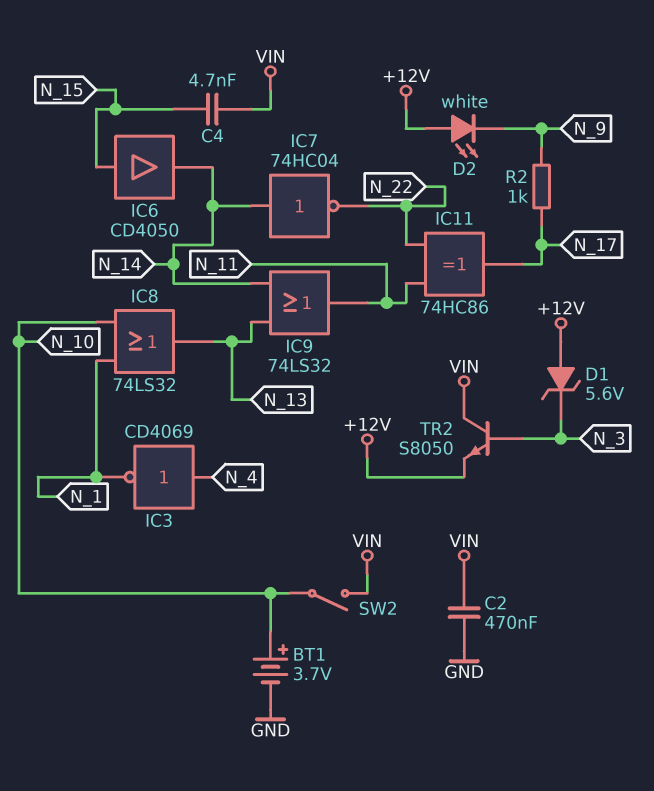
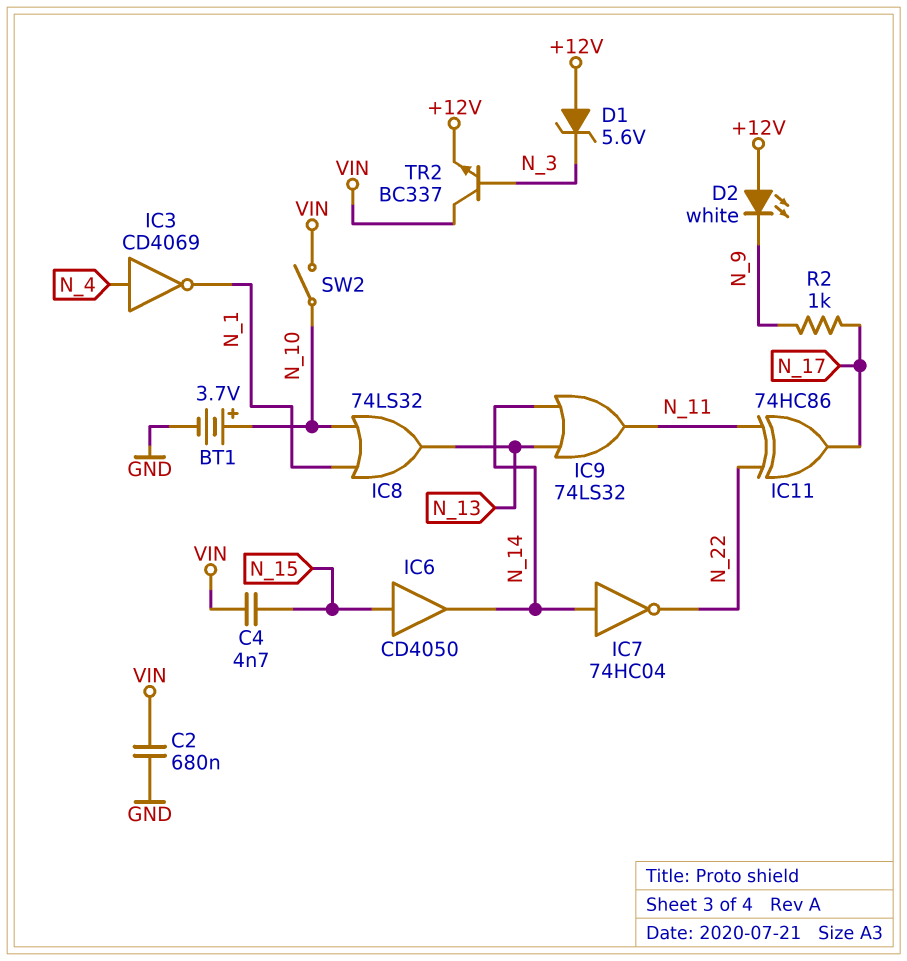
C2: 470nF (GND, VIN) -> 680nF (GND, VIN)
TR2: NPN S8050 (B N_3, C VIN, E +12V) -> NPN BC337 (B N_3, C VIN, E +12V)

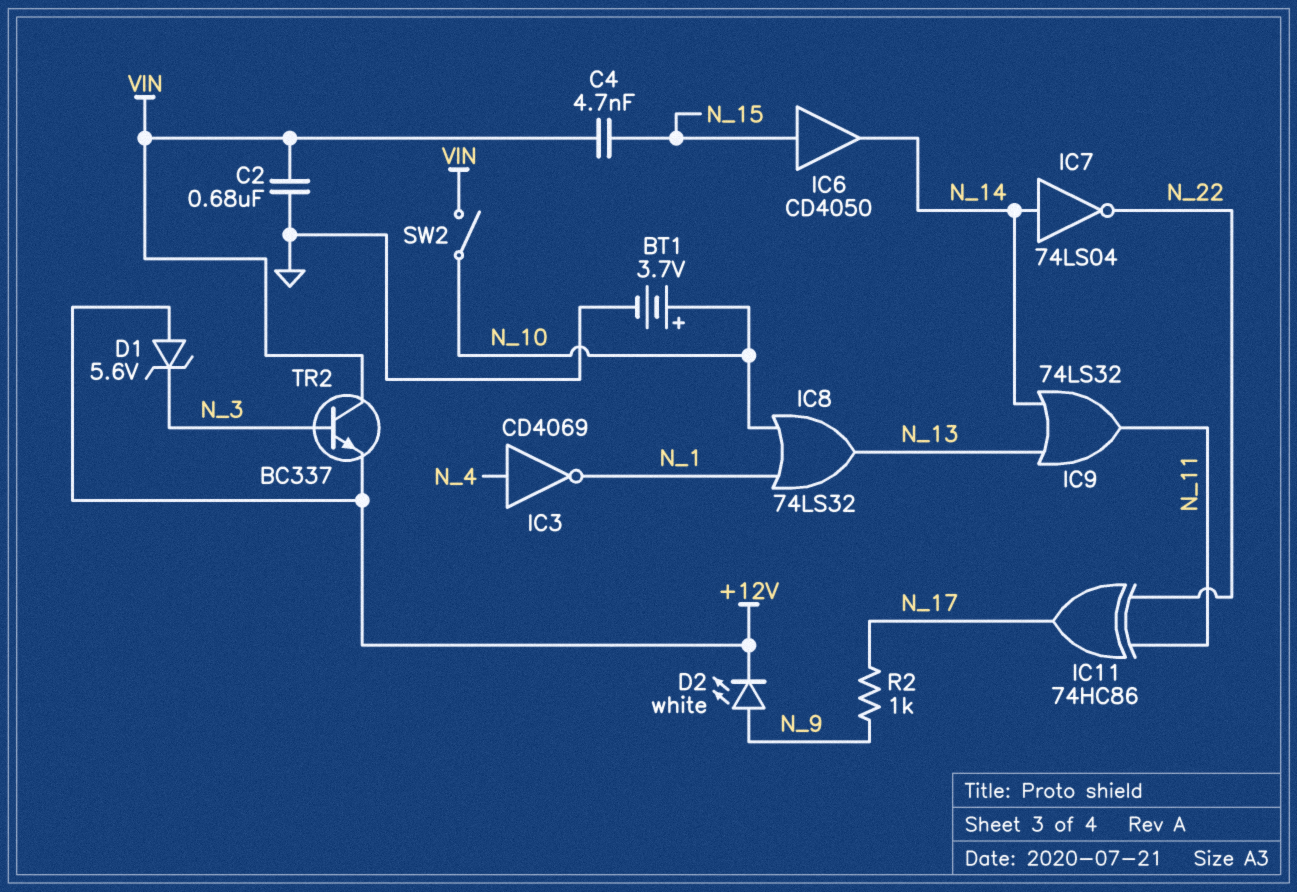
D2: LED white (A +12V, K N_9) -> LED white (A N_9, K +12V)
IC7: NOT 74HC04 (in N_14, out N_22) -> NOT 74LS04 (in N_14, out N_22)

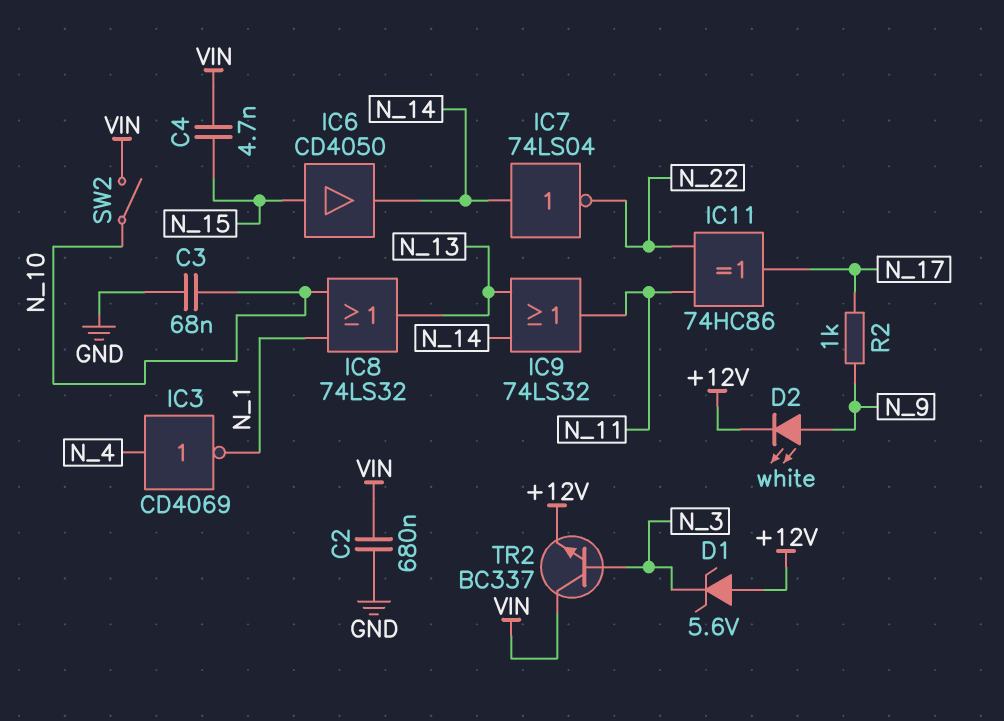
BT1: 3.7V (plus N_10, minus GND) -> none
C3: none -> 68nF (GND, N_10)

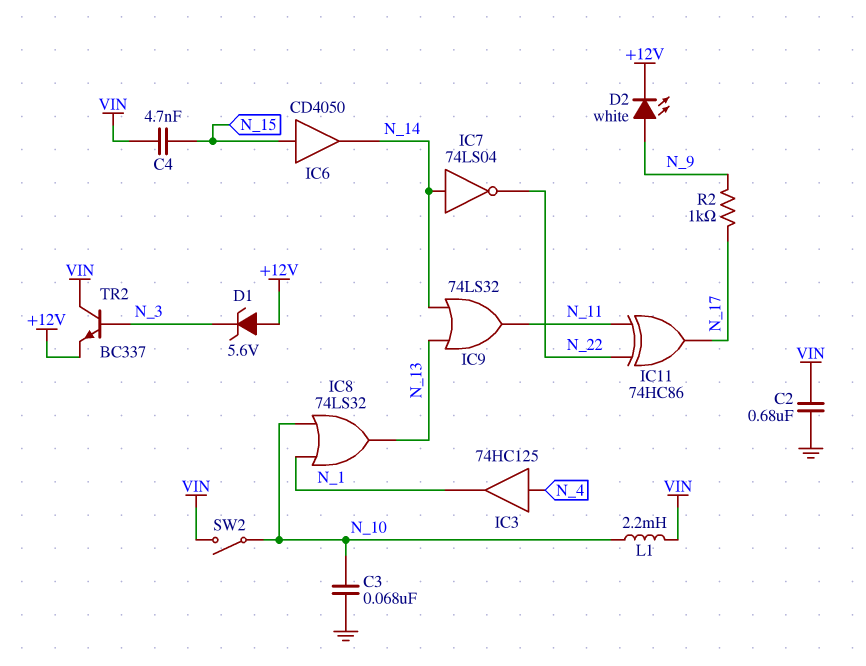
IC3: NOT CD4069 (in N_4, out N_1) -> buffer 74HC125 (in N_4, out N_1)
L1: none -> 2.2mH (N_10, VIN)

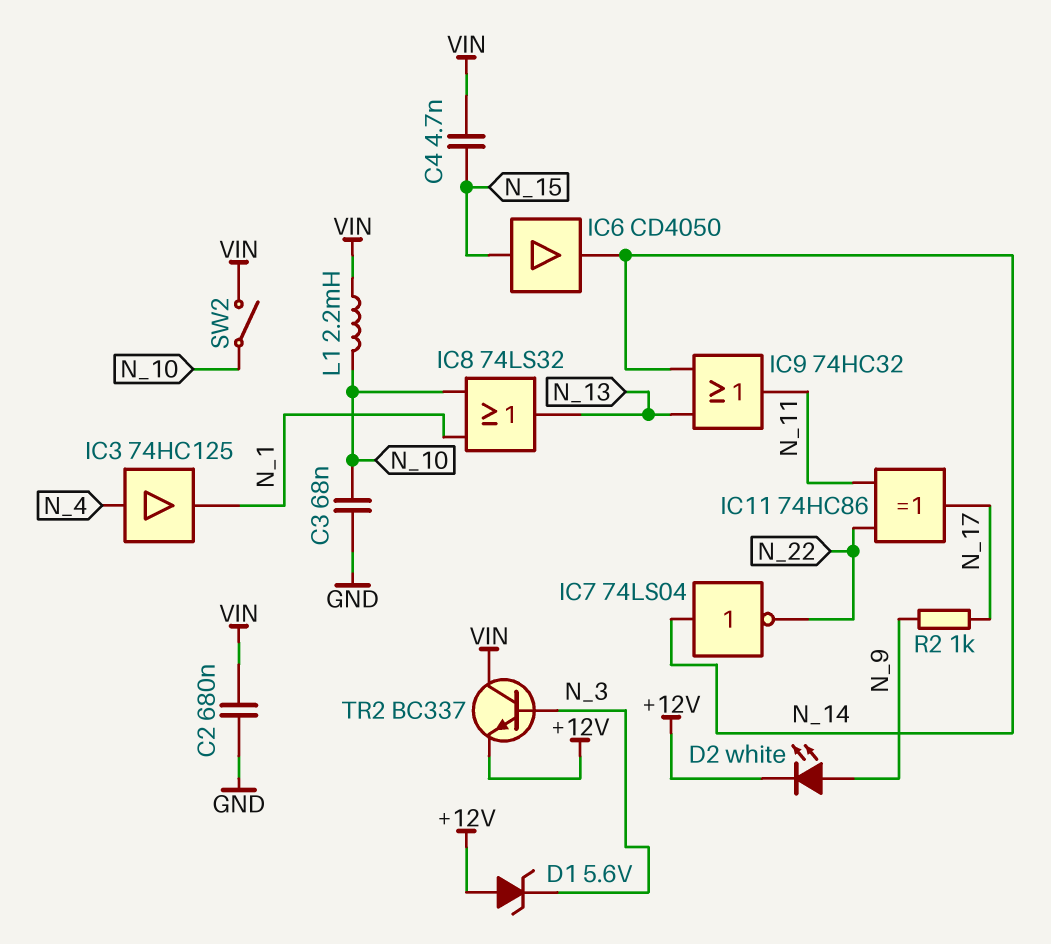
IC9: OR 74LS32 (in N_13, in N_14, out N_11) -> OR 74HC32 (in N_13, in N_14, out N_11)

